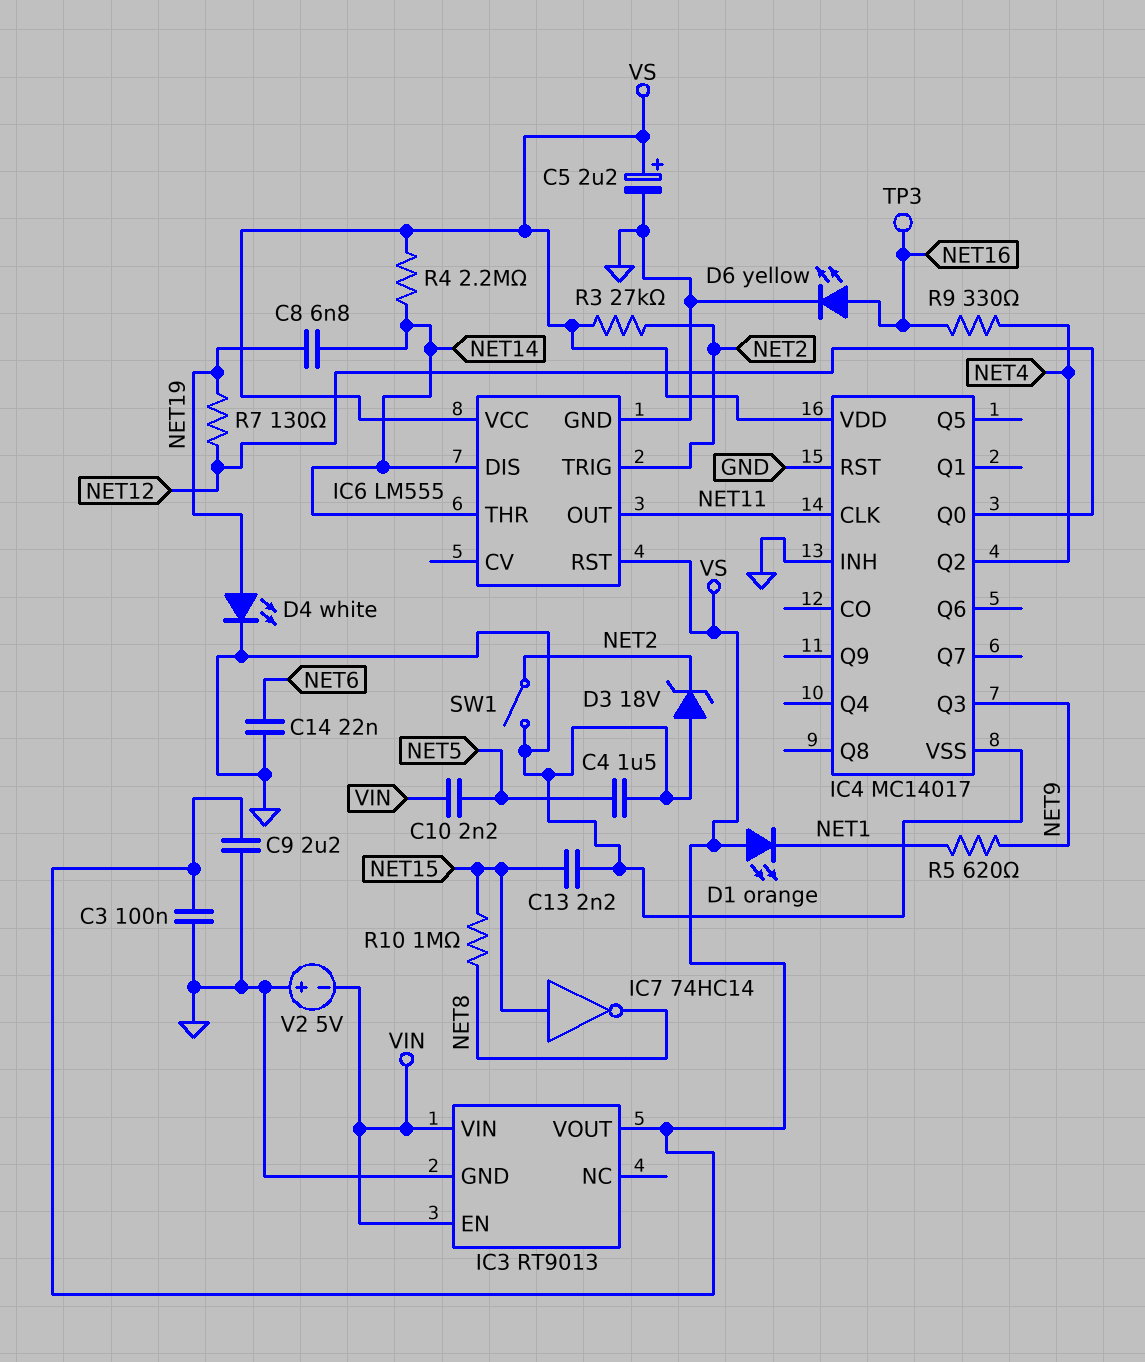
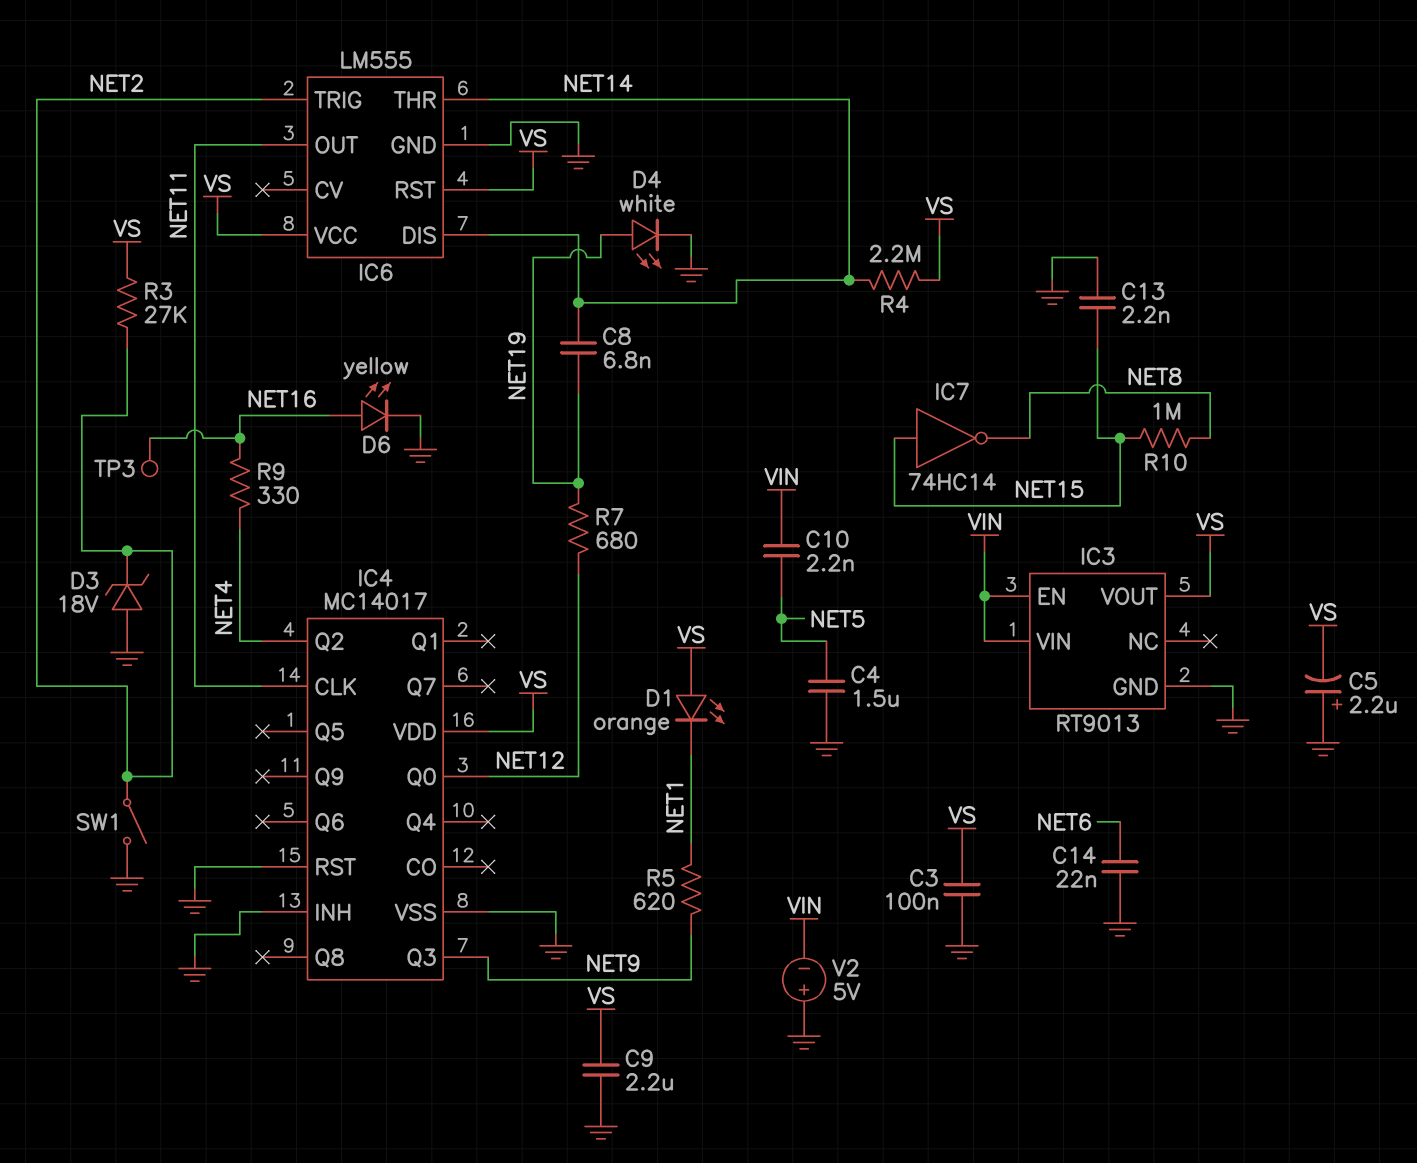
C5: 2.2uF (plus VS, minus GND) -> 2.2uF (plus GND, minus VS)
R7: 130 (NET12, NET19) -> 680 (NET12, NET19)

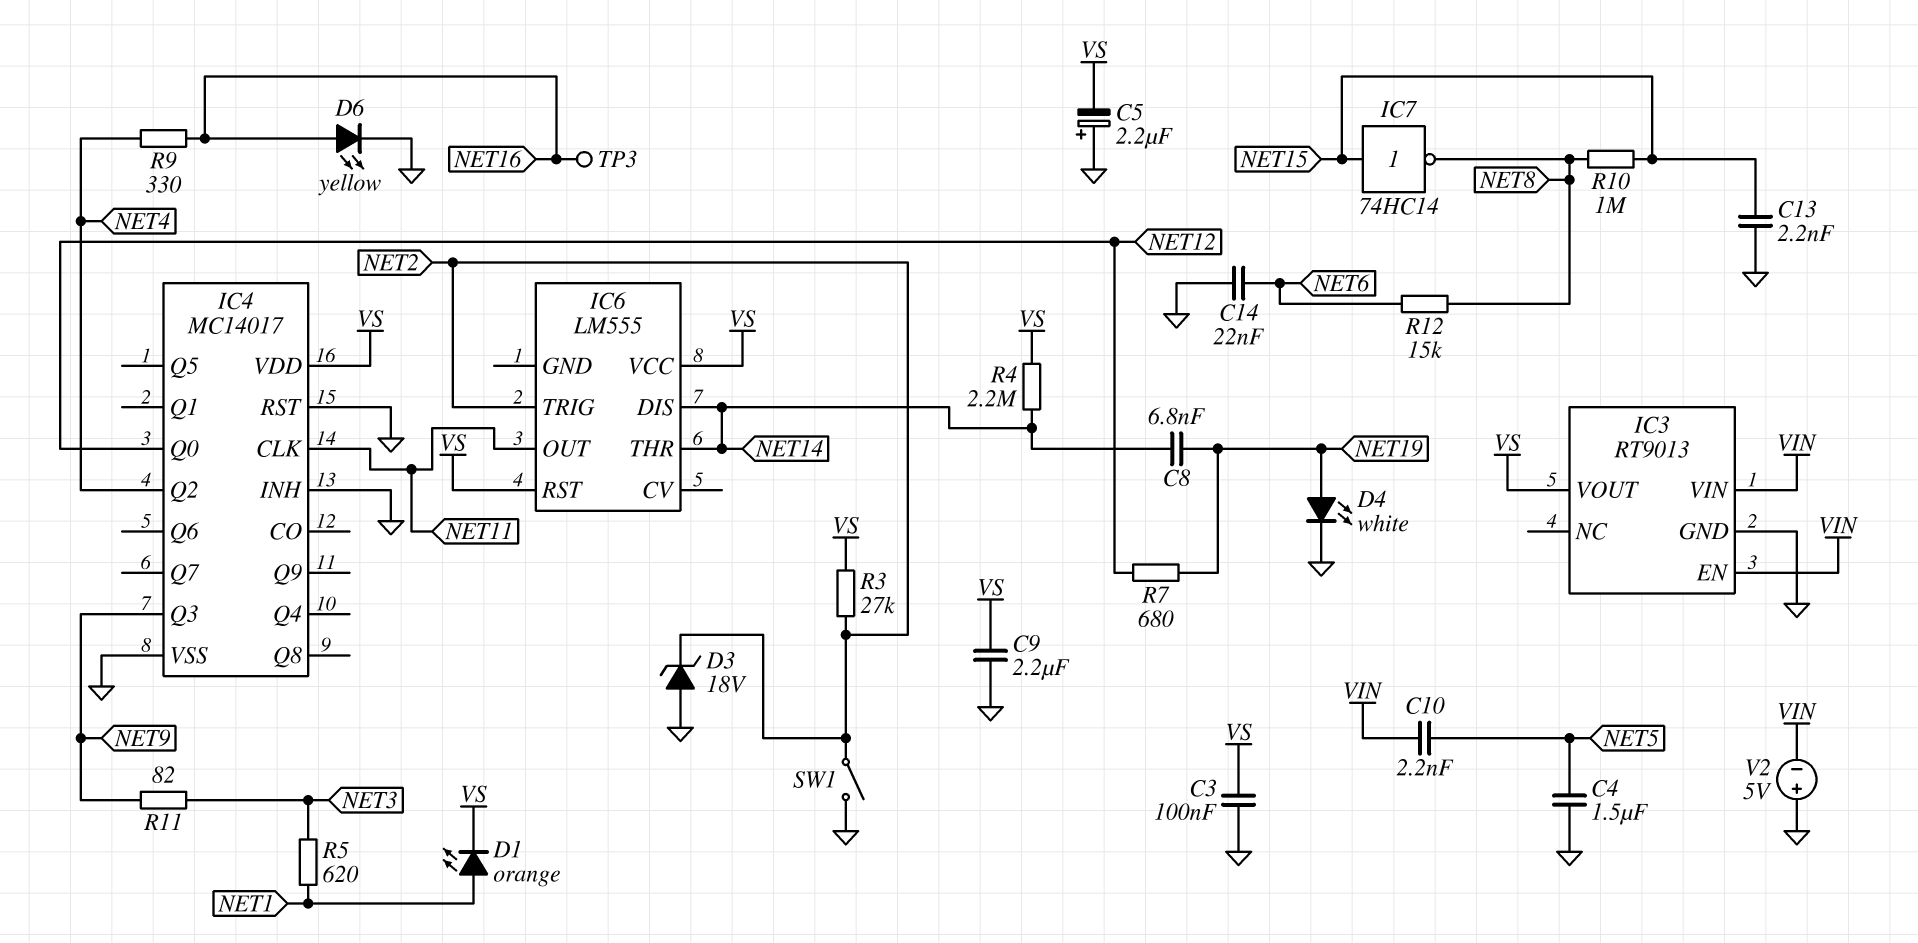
D1: LED orange (A VS, K NET1) -> LED orange (A NET1, K VS)
IC6 pin GND: GND -> none
R5: 620 (NET1, NET9) -> 620 (NET1, NET3)
R11: none -> 82 (NET3, NET9)
R12: none -> 15k (NET6, NET8)

